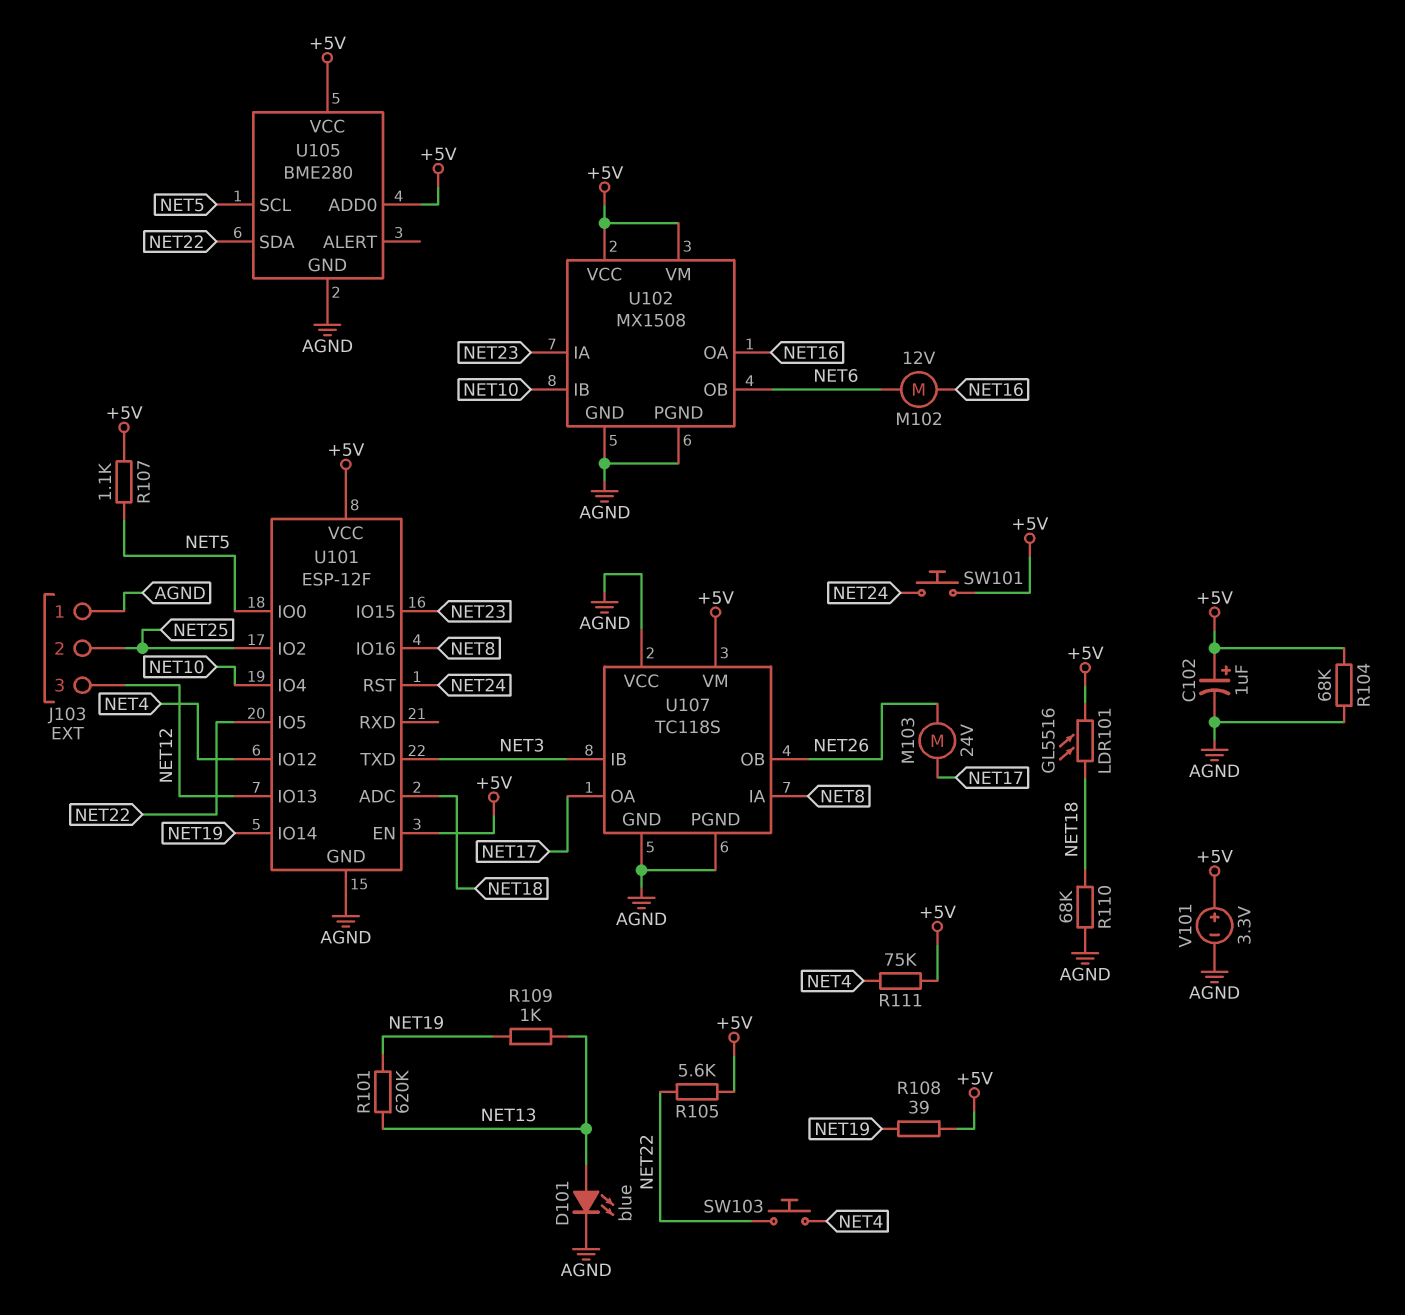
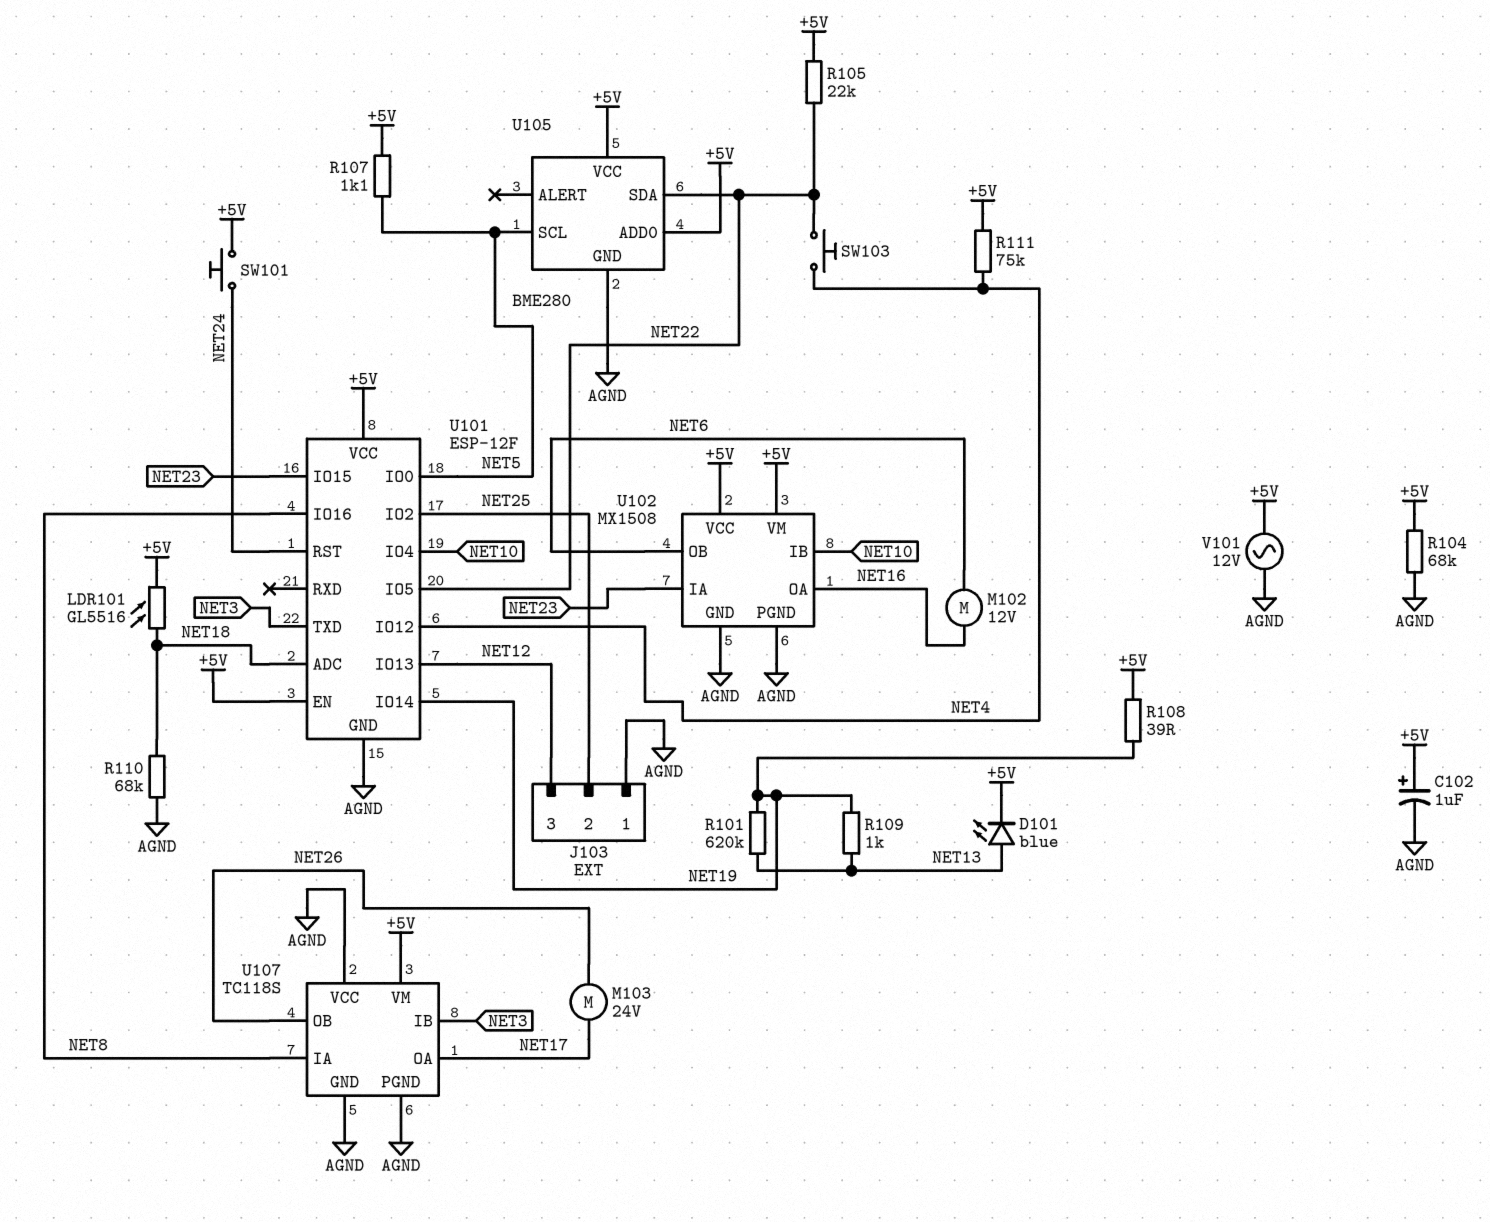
D101: LED blue (A NET13, K AGND) -> LED blue (A NET13, K +5V)
R105: 5.6k (+5V, NET22) -> 22k (+5V, NET22)
V101: 3.3V (plus +5V, minus AGND) -> AC 12V (+5V, AGND)

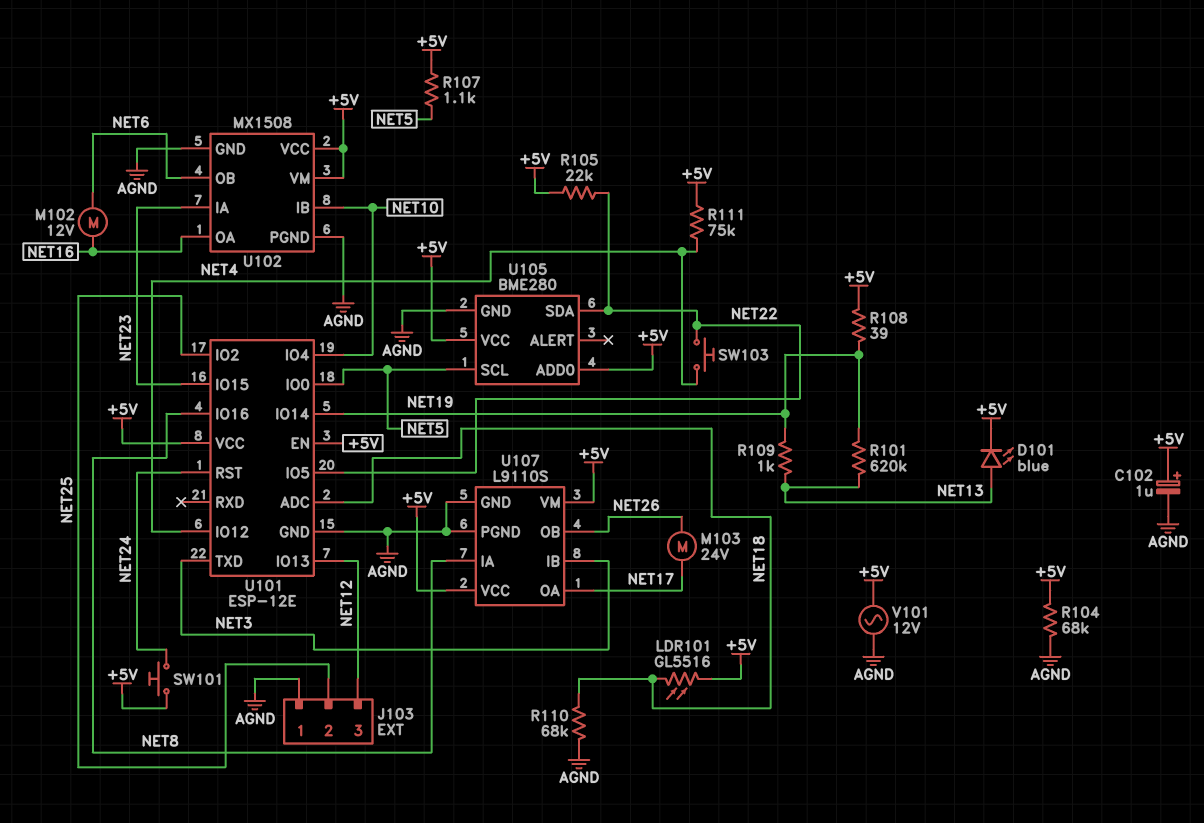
U101: ESP-12F -> ESP-12E
U107: TC118S -> L9110S
U107 pin VCC: AGND -> +5V

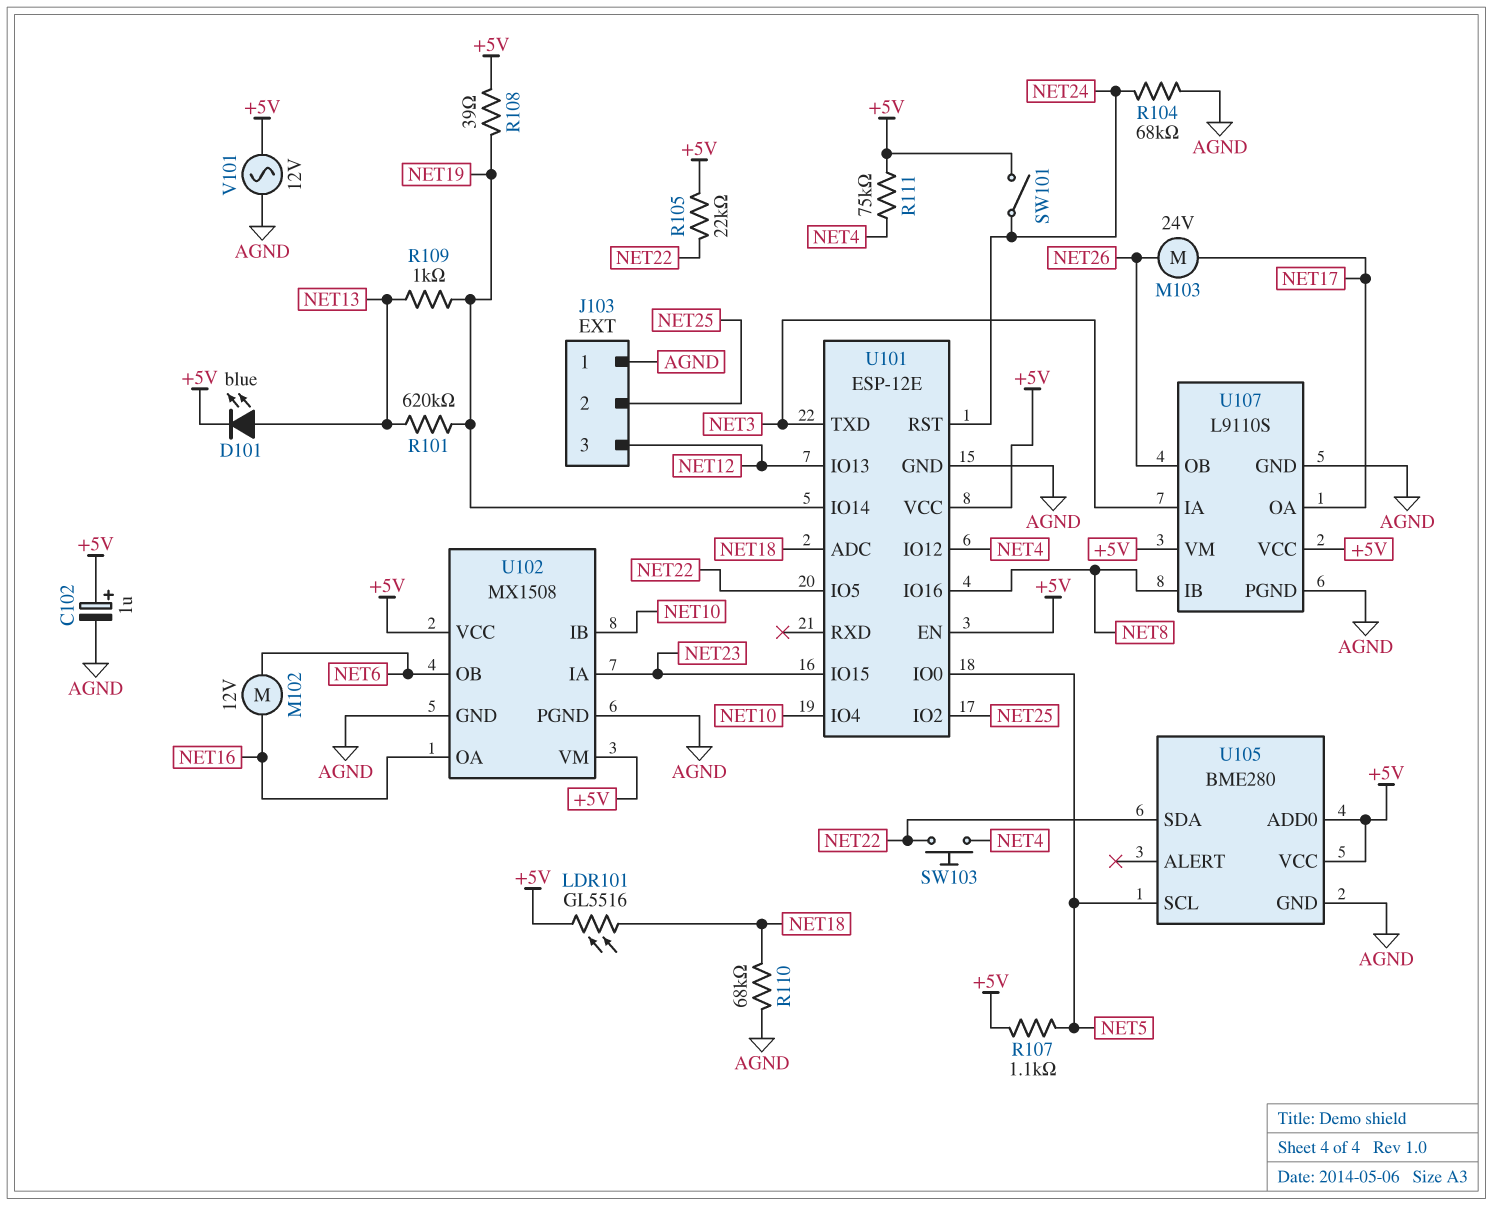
R104: 68k (+5V, AGND) -> 68k (AGND, NET24)
SW101: button (+5V, NET24) -> switch (+5V, NET24)
U107 pin IA: NET8 -> NET3
U107 pin IB: NET3 -> NET8

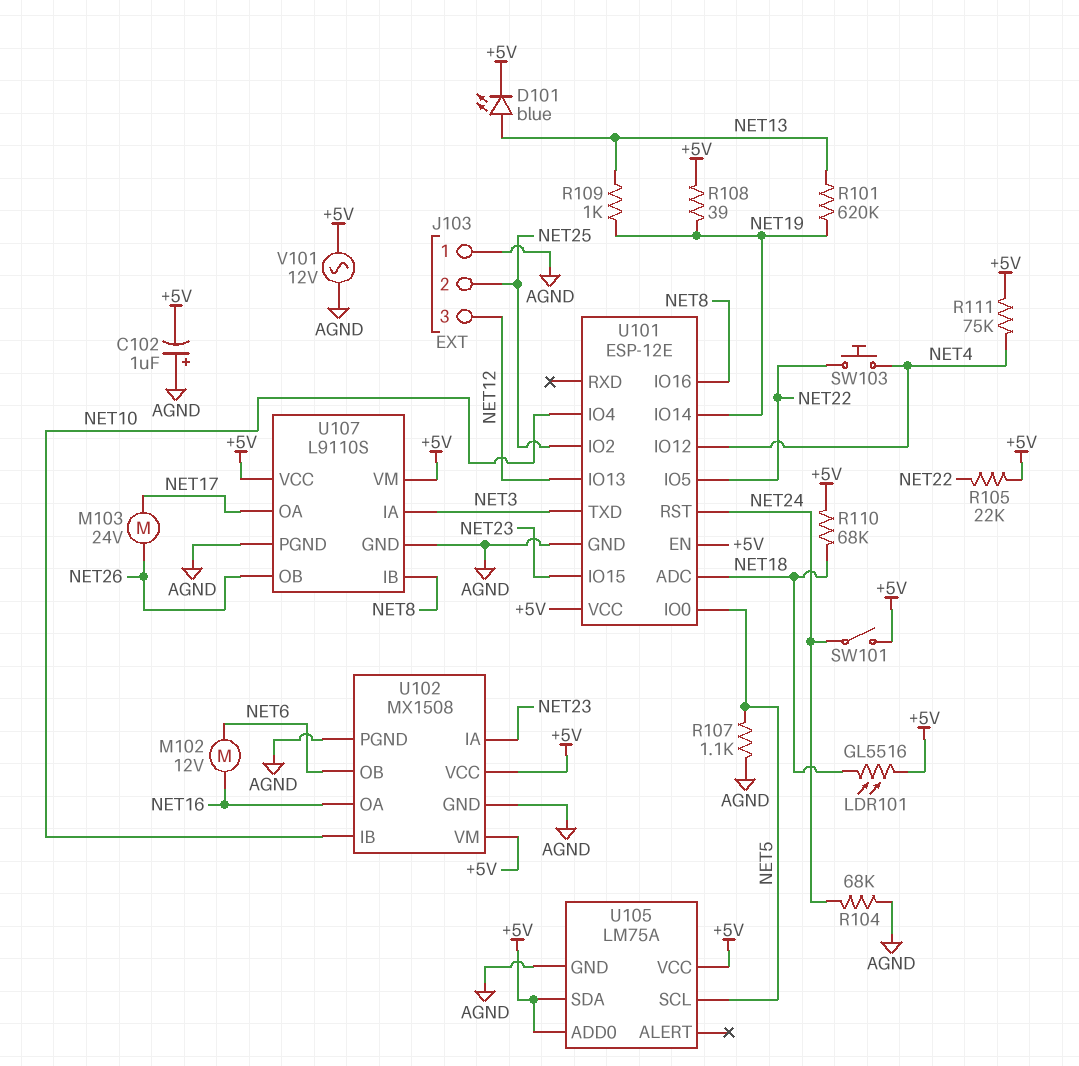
C102: 1uF (plus +5V, minus AGND) -> 1uF (plus AGND, minus +5V)
R107: 1.1k (+5V, NET5) -> 1.1k (AGND, NET5)
R110: 68k (AGND, NET18) -> 68k (+5V, NET18)
U105: BME280 -> LM75A
U105 pin SDA: NET22 -> +5V

